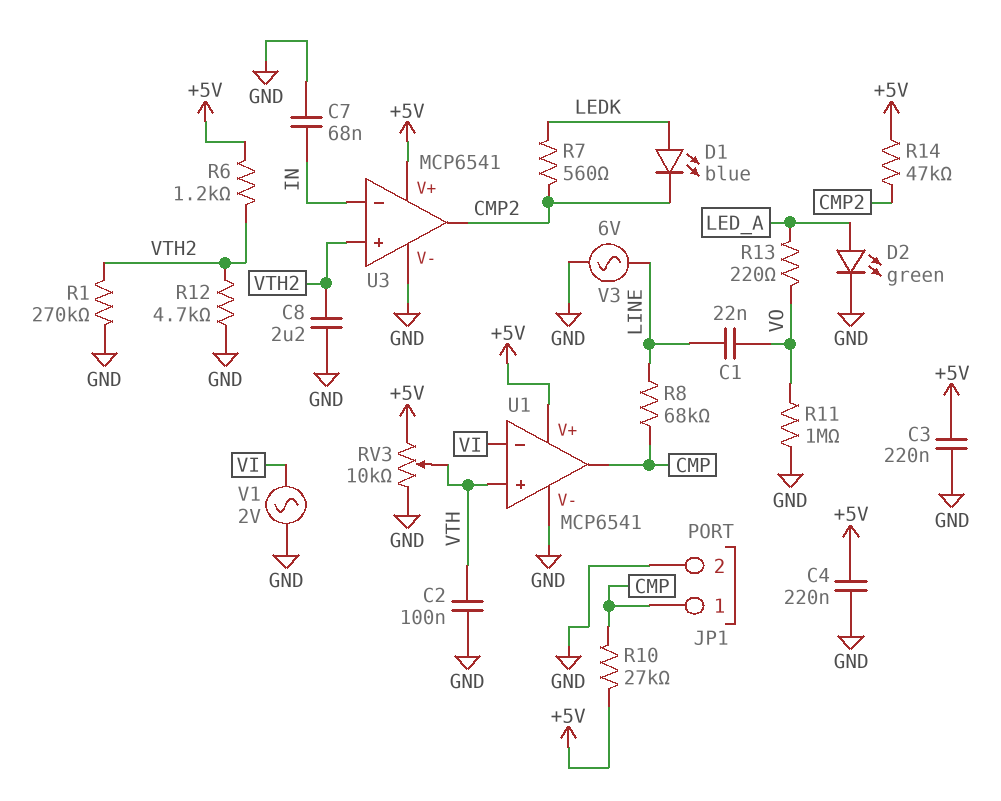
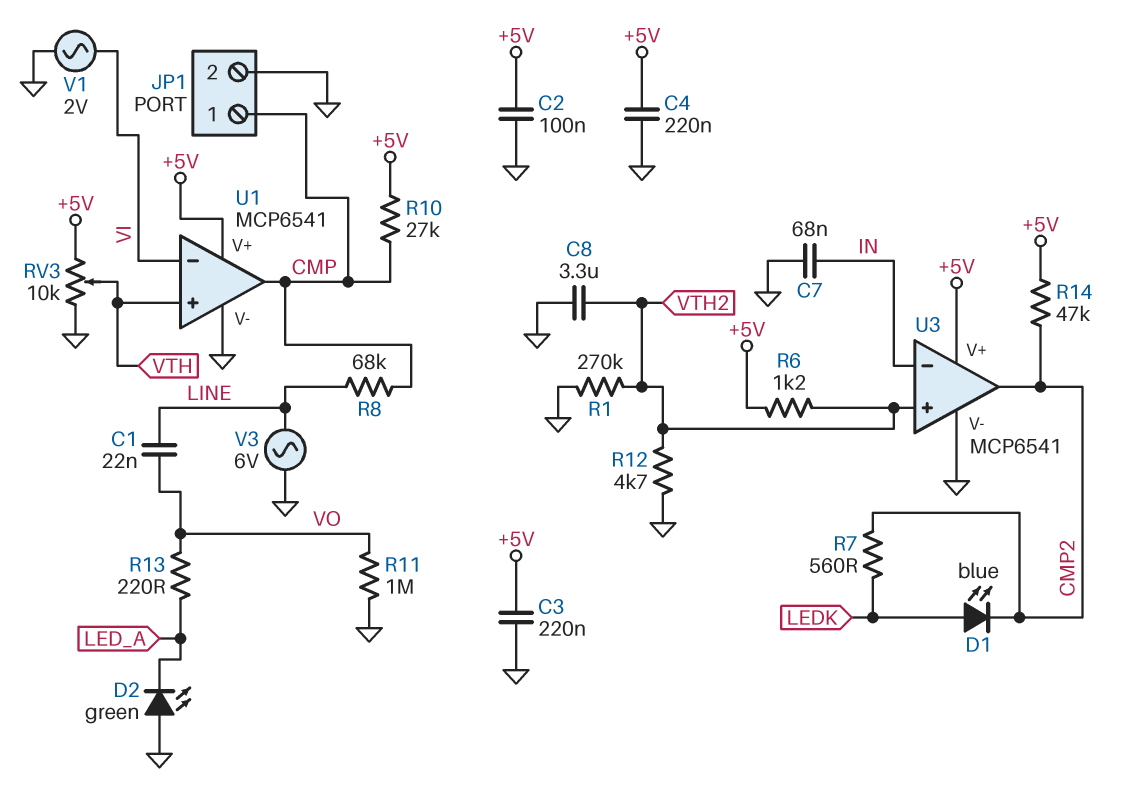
C2: 100nF (GND, VTH) -> 100nF (+5V, GND)
C8: 2.2uF (GND, VTH2) -> 3.3uF (GND, VTH2)
D2: LED green (A LED_A, K GND) -> LED green (A GND, K LED_A)

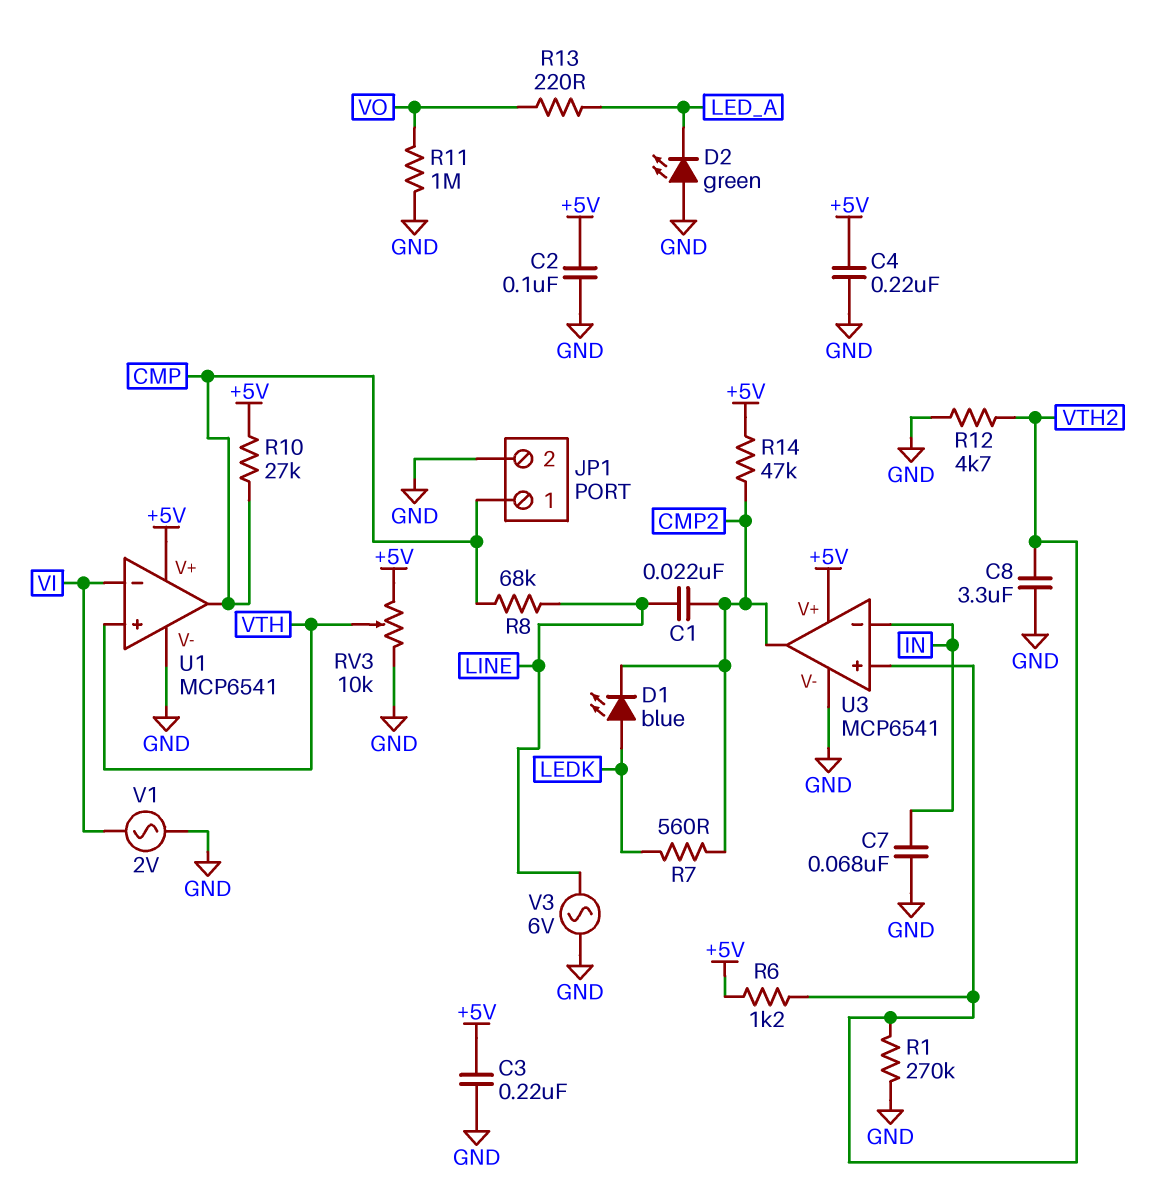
C1: 22nF (LINE, VO) -> 22nF (CMP2, LINE)

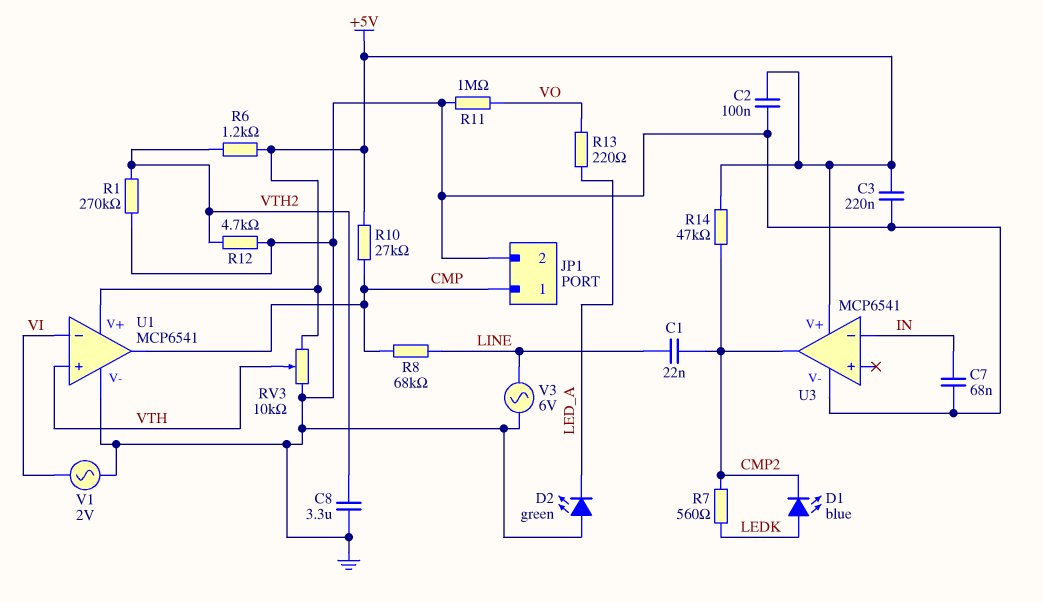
C4: 220nF (+5V, GND) -> none
U3 pin in+: VTH2 -> none

